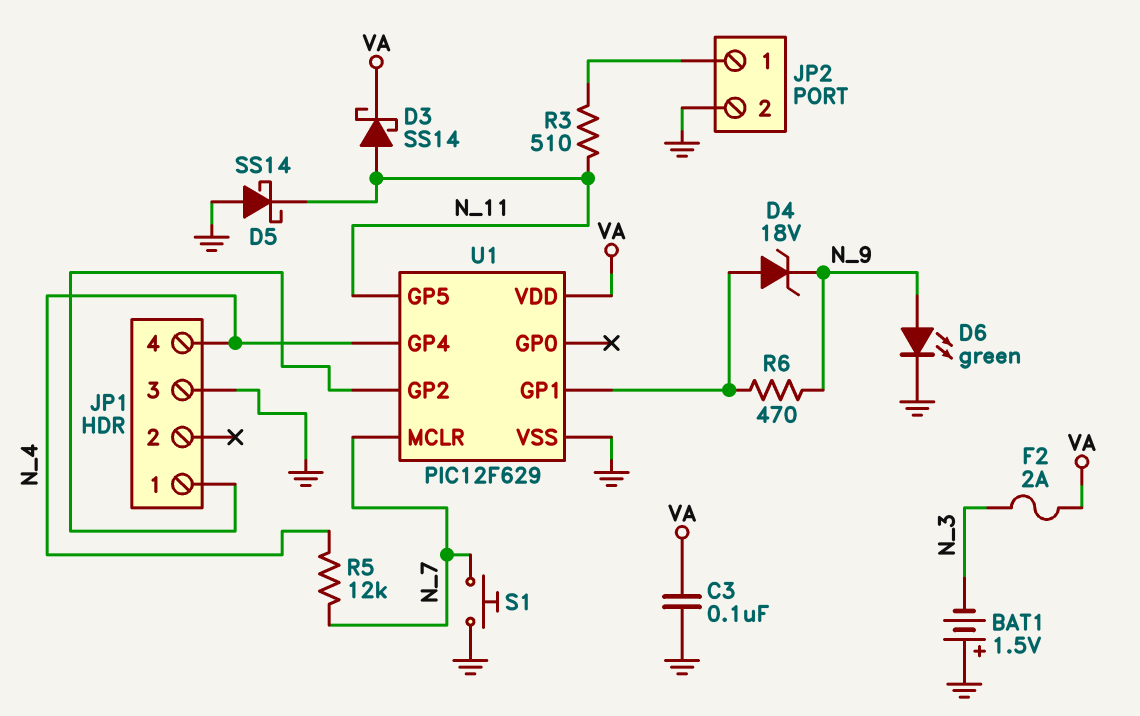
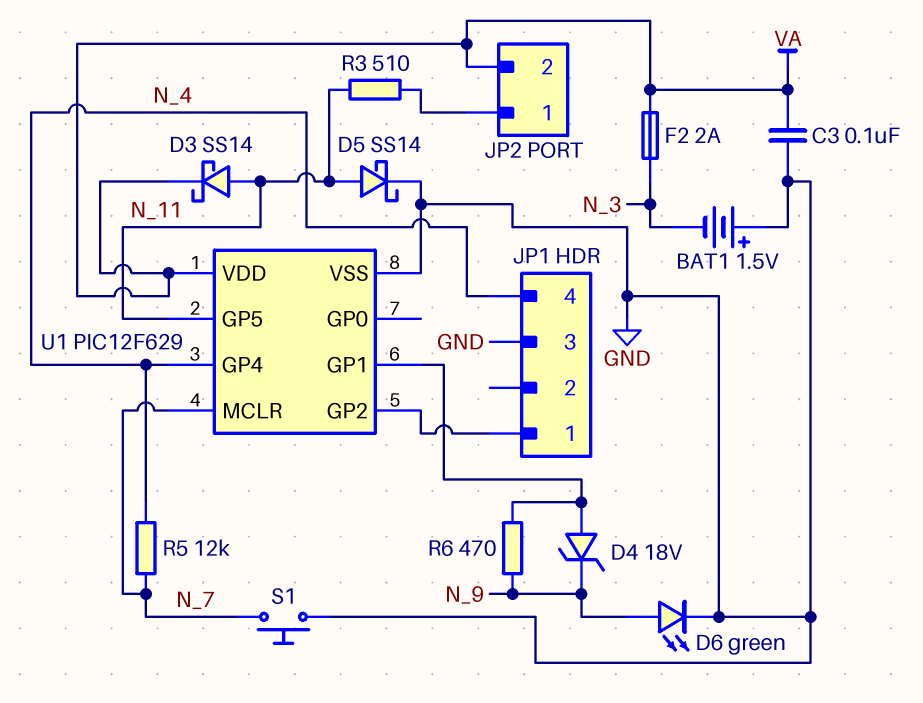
D5: schottky SS14 (A GND, K N_11) -> schottky SS14 (A N_11, K GND)
JP2 pin 2: GND -> VA

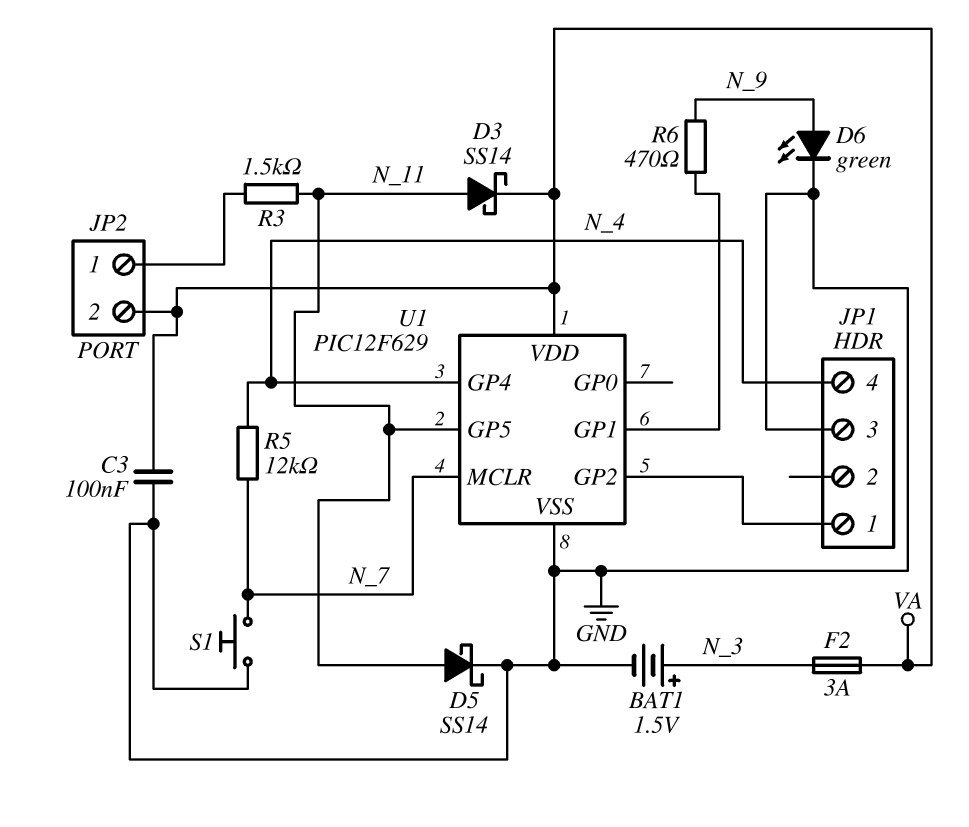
BAT1: 1.5V (plus GND, minus N_3) -> 1.5V (plus N_3, minus GND)
D4: zener 18V (A U1/GP1, K N_9) -> none
F2: 2A (N_3, VA) -> 3A (N_3, VA)
R3: 510 (JP2/1, N_11) -> 1.5k (JP2/1, N_11)

